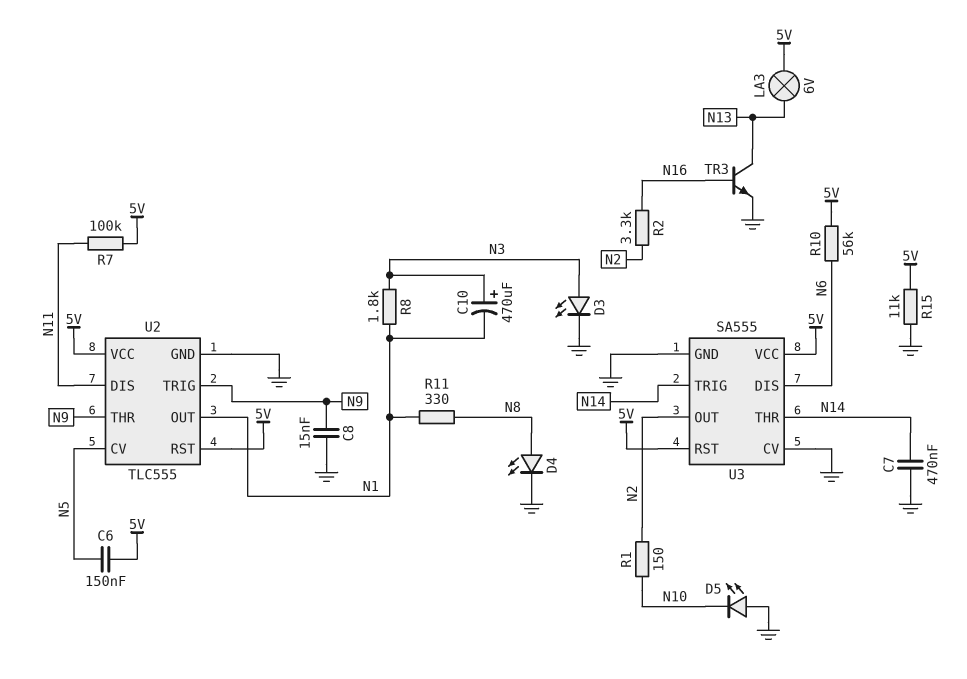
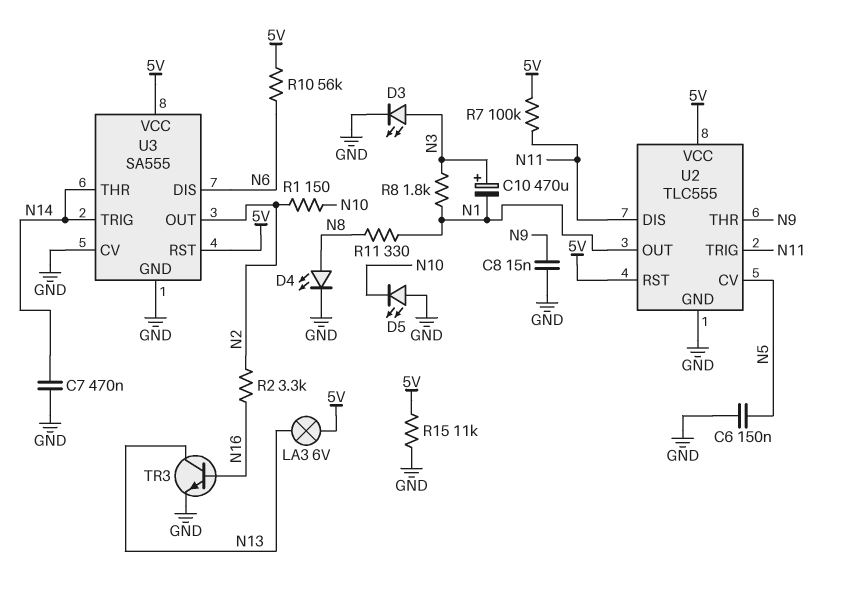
C6: 150nF (5V, N5) -> 150nF (GND, N5)
U2 pin TRIG: N9 -> N11

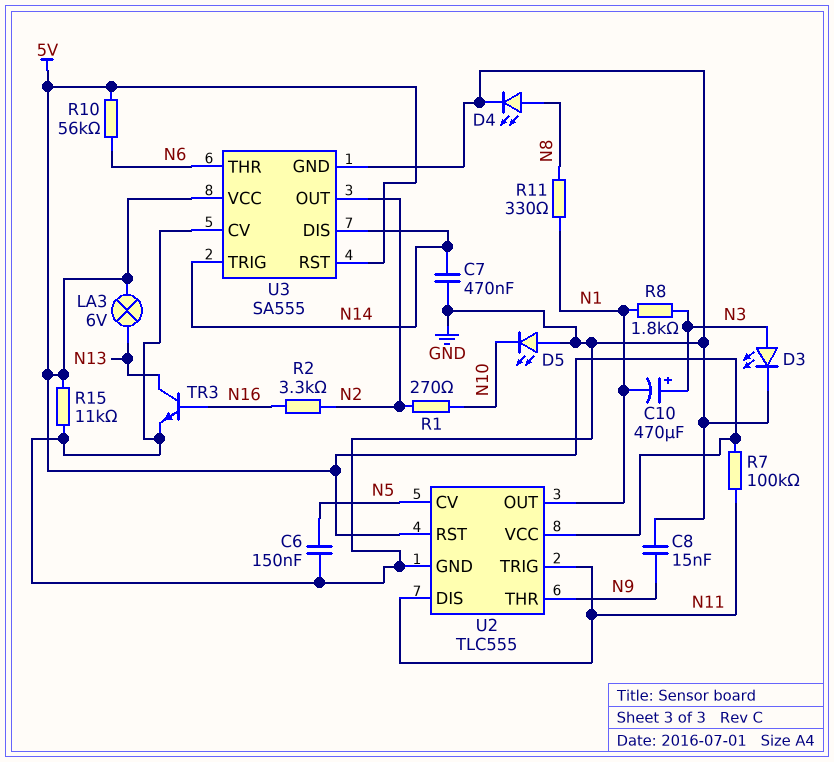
R1: 150 (N2, N10) -> 270 (N2, N10)
U3 pin DIS: N6 -> N14
U3 pin THR: N14 -> N6

